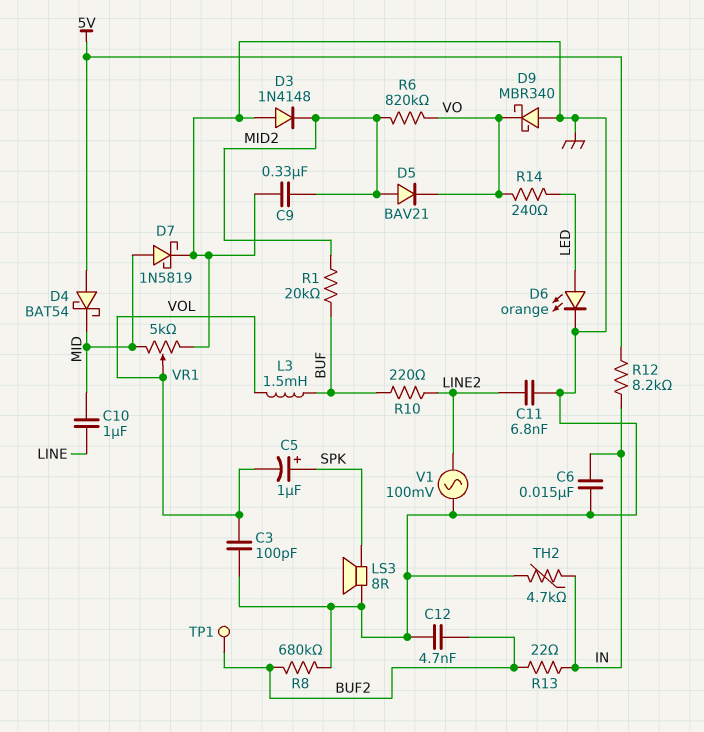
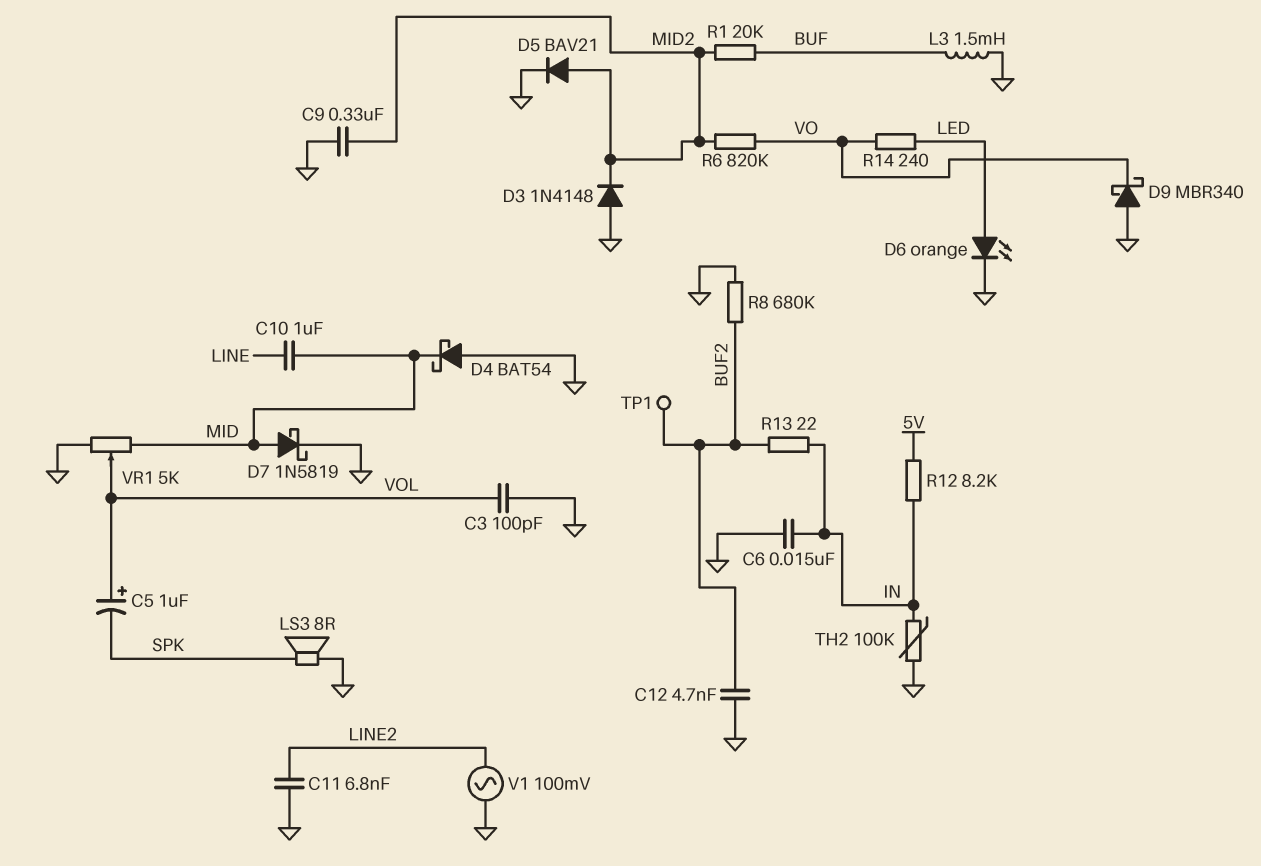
C5: 1uF (plus SPK, minus VOL) -> 1uF (plus VOL, minus SPK)
D4: schottky BAT54 (A 5V, K MID) -> schottky BAT54 (A GND, K MID)
D5: diode BAV21 (A MID2, K VO) -> diode BAV21 (A MID2, K GND)
L3: 1.5mH (BUF, VOL) -> 1.5mH (BUF, GND)
R10: 220 (BUF, LINE2) -> none
TH2: 4.7k (GND, IN) -> 100k (GND, IN)

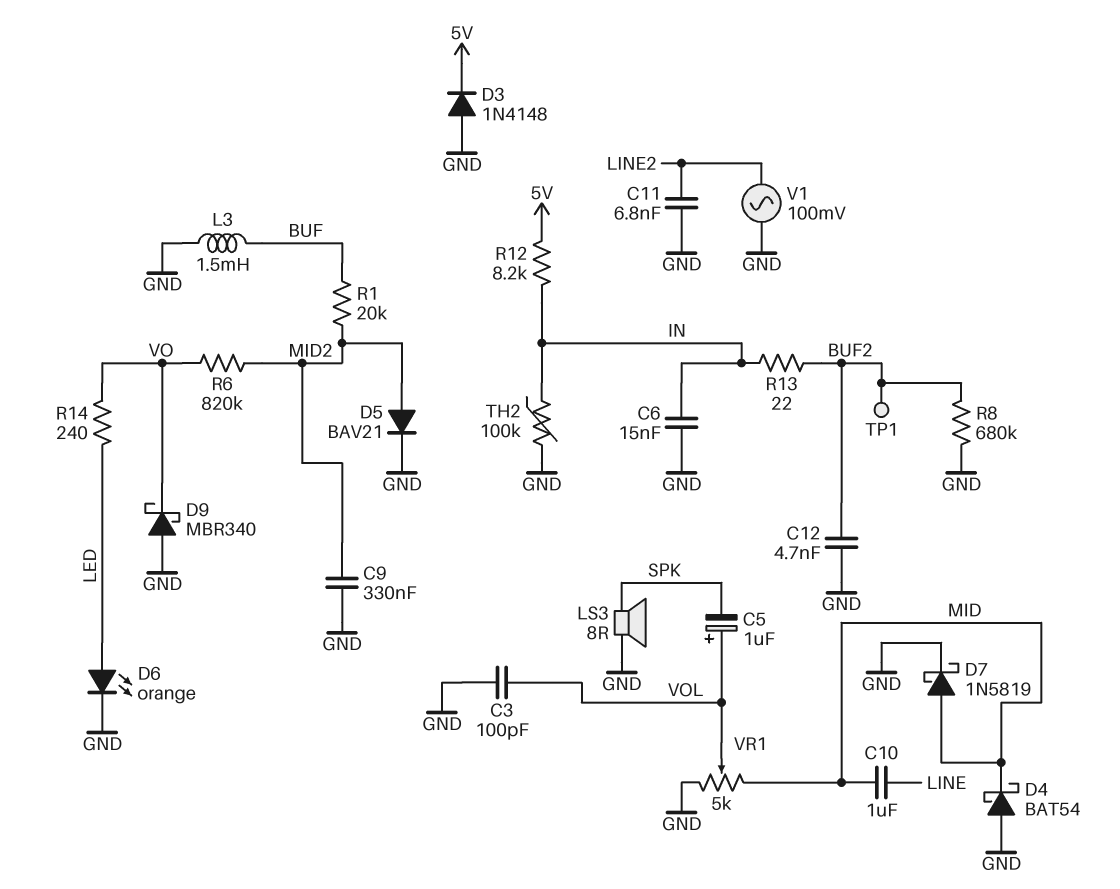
D3: diode 1N4148 (A GND, K MID2) -> diode 1N4148 (A GND, K 5V)

